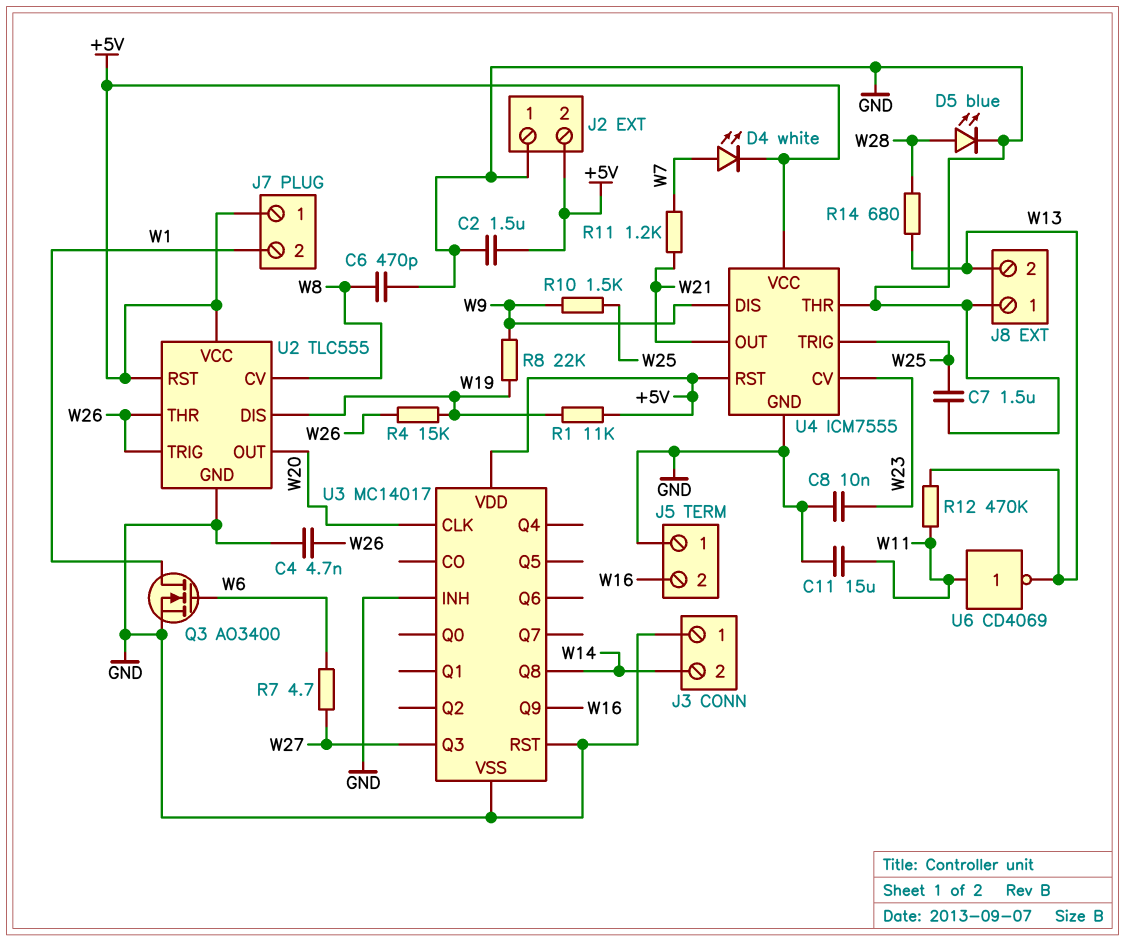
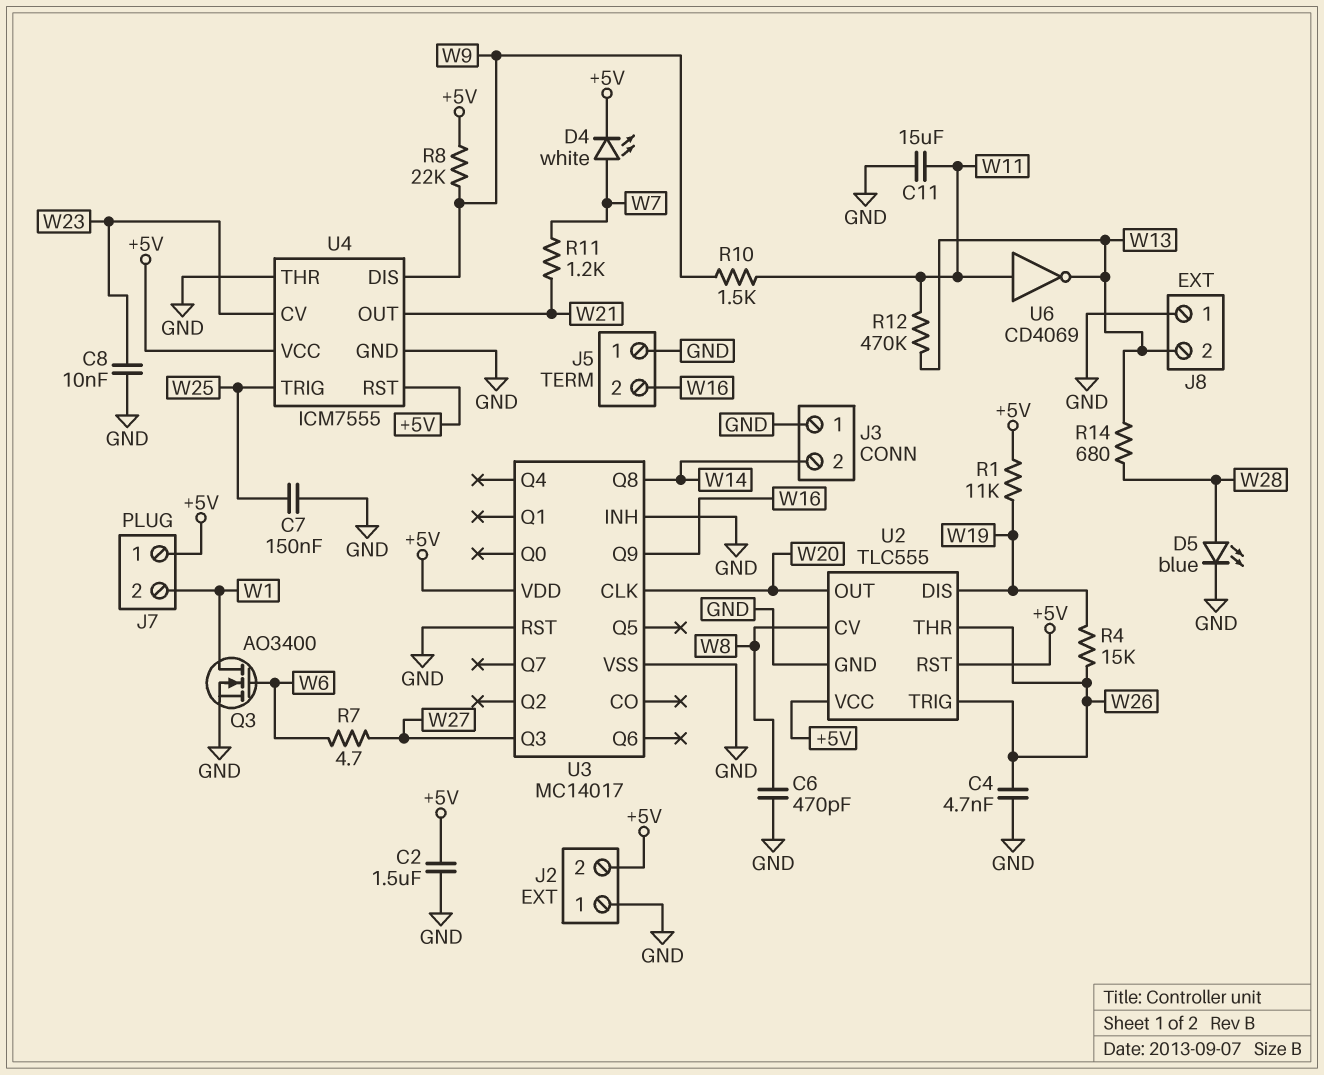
C7: 1.5uF (GND, W25) -> 150nF (GND, W25)
R8: 22k (W9, W19) -> 22k (+5V, W9)
R10: 1.5k (W9, W25) -> 1.5k (W9, W11)

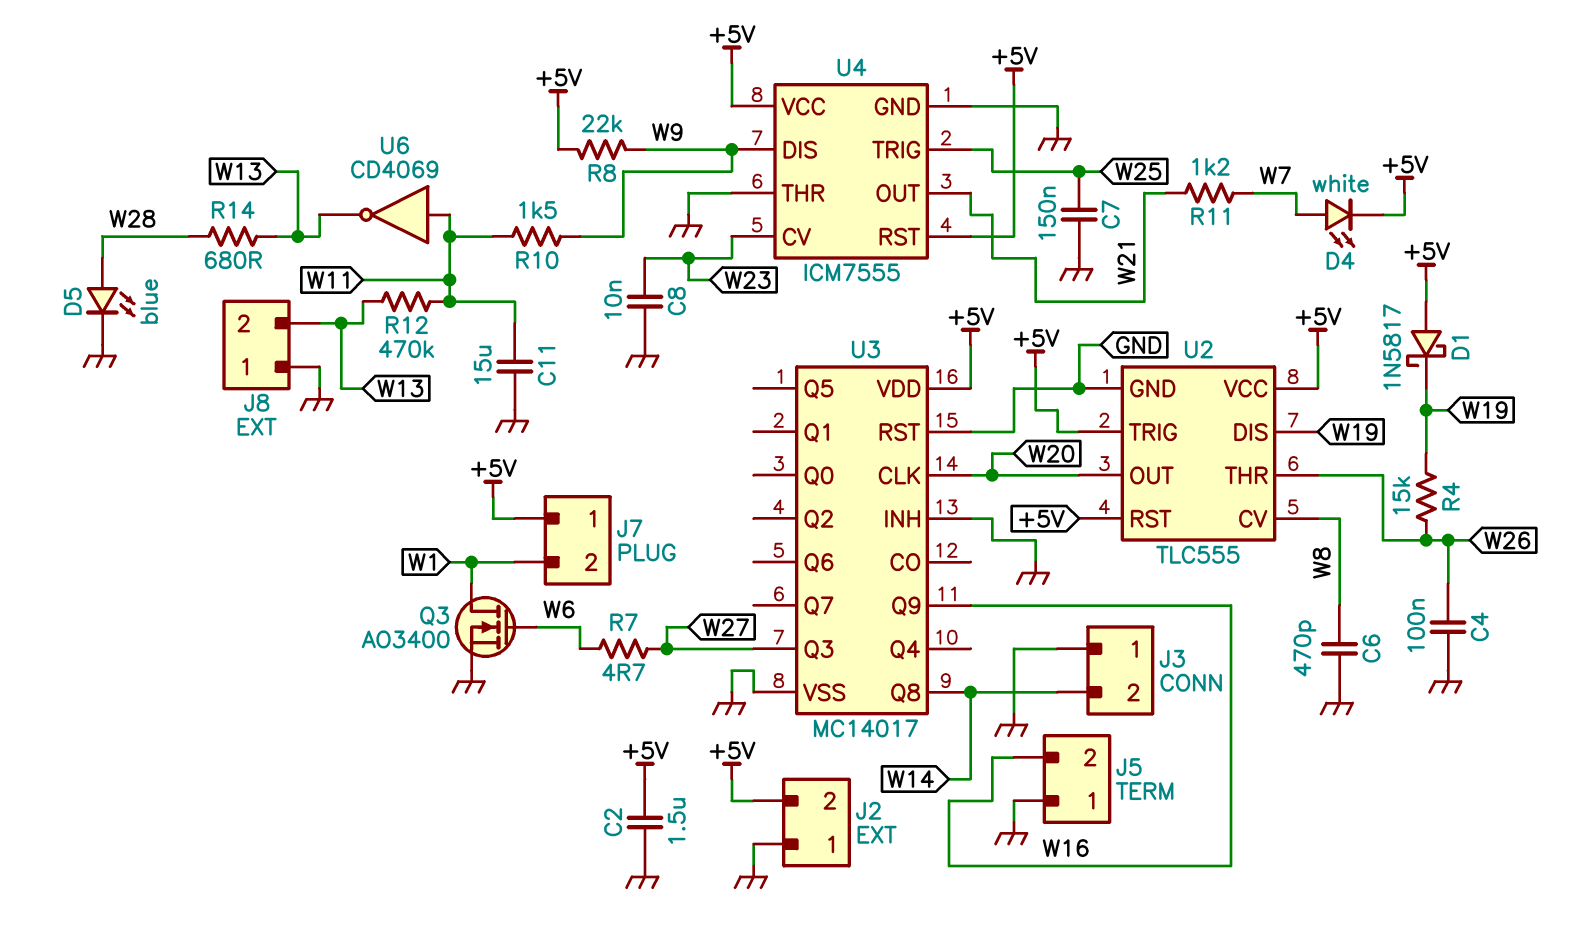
C4: 4.7nF (GND, W26) -> 100nF (GND, W26)
D1: none -> schottky 1N5817 (A +5V, K W19)
R1: 11k (+5V, W19) -> none
U2 pin TRIG: W26 -> +5V

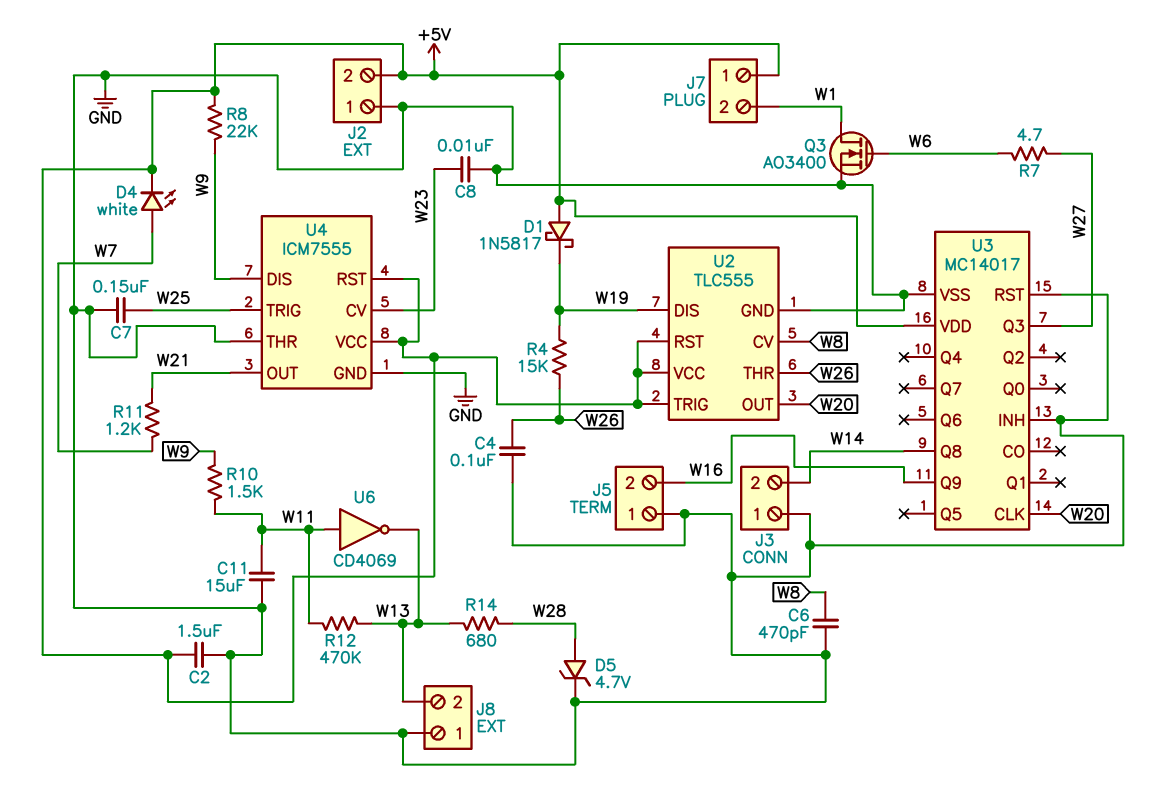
D5: LED blue (A W28, K GND) -> zener 4.7V (A W28, K GND)

